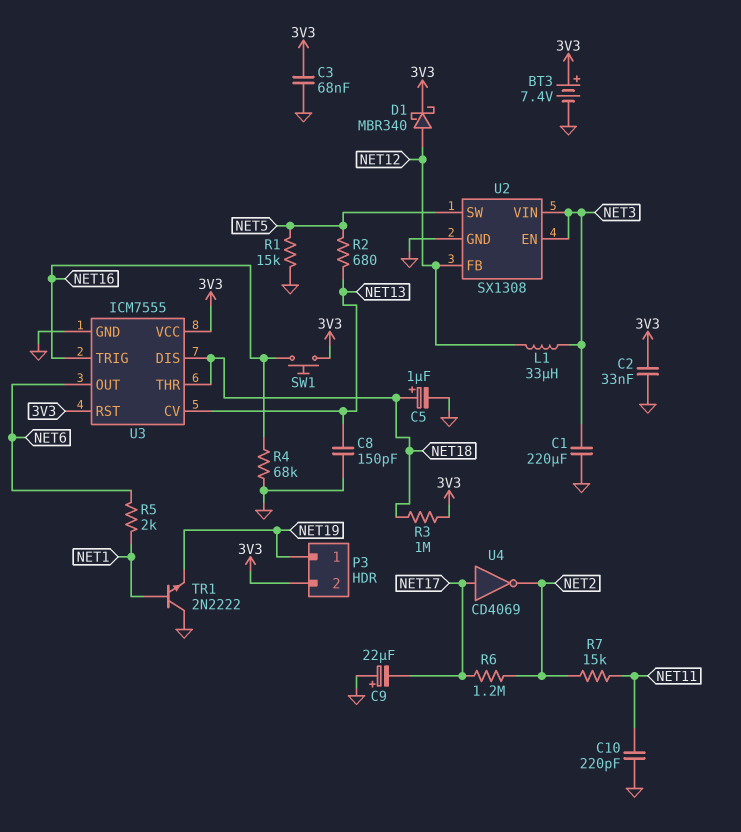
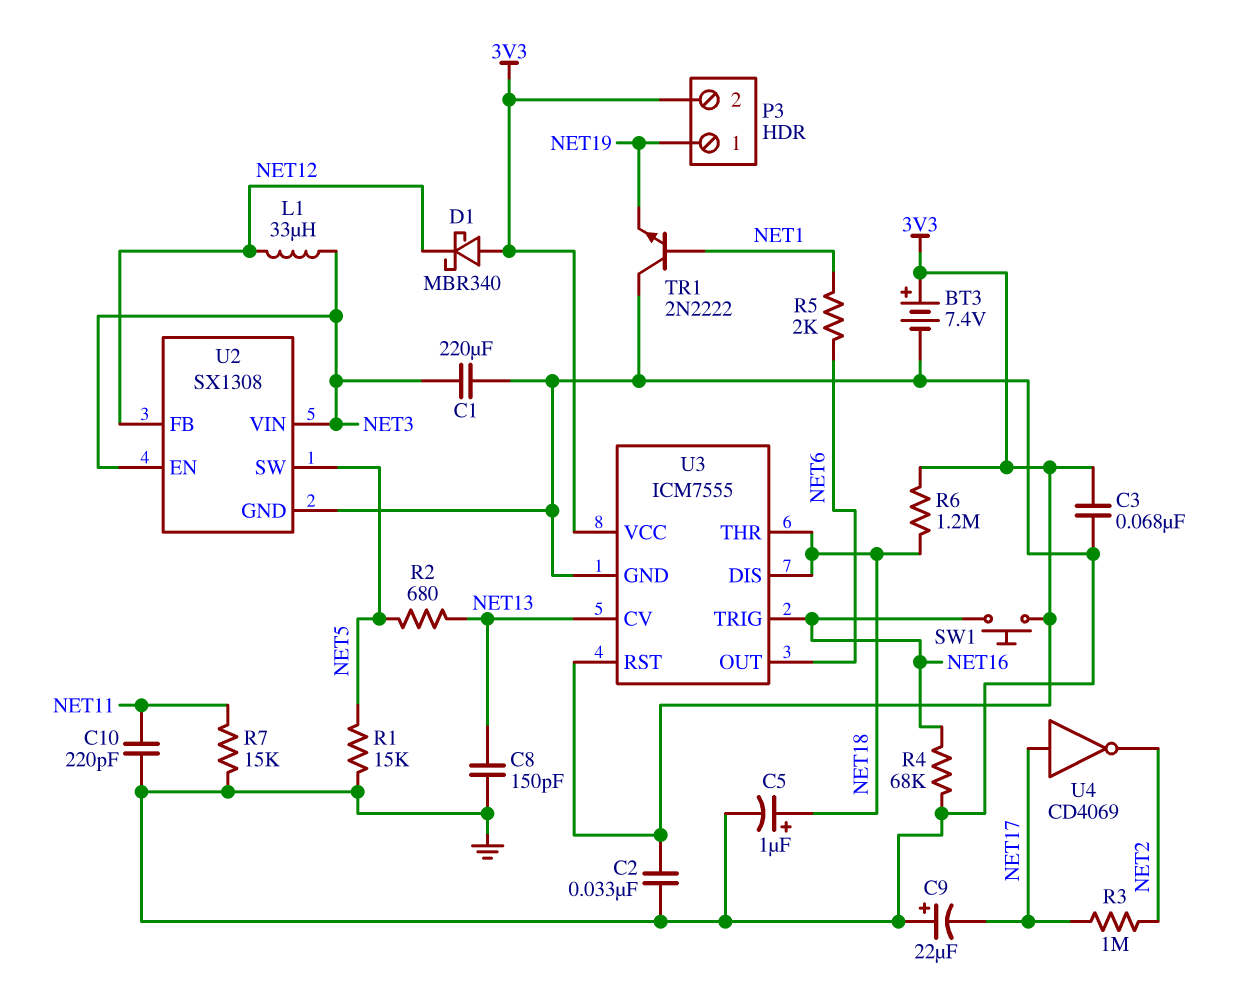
D1: schottky MBR340 (A NET12, K 3V3) -> schottky MBR340 (A 3V3, K NET12)
R3: 1M (3V3, NET18) -> 1M (NET2, NET17)
R6: 1.2M (NET2, NET17) -> 1.2M (3V3, NET18)
R7: 15k (NET2, NET11) -> 15k (GND, NET11)

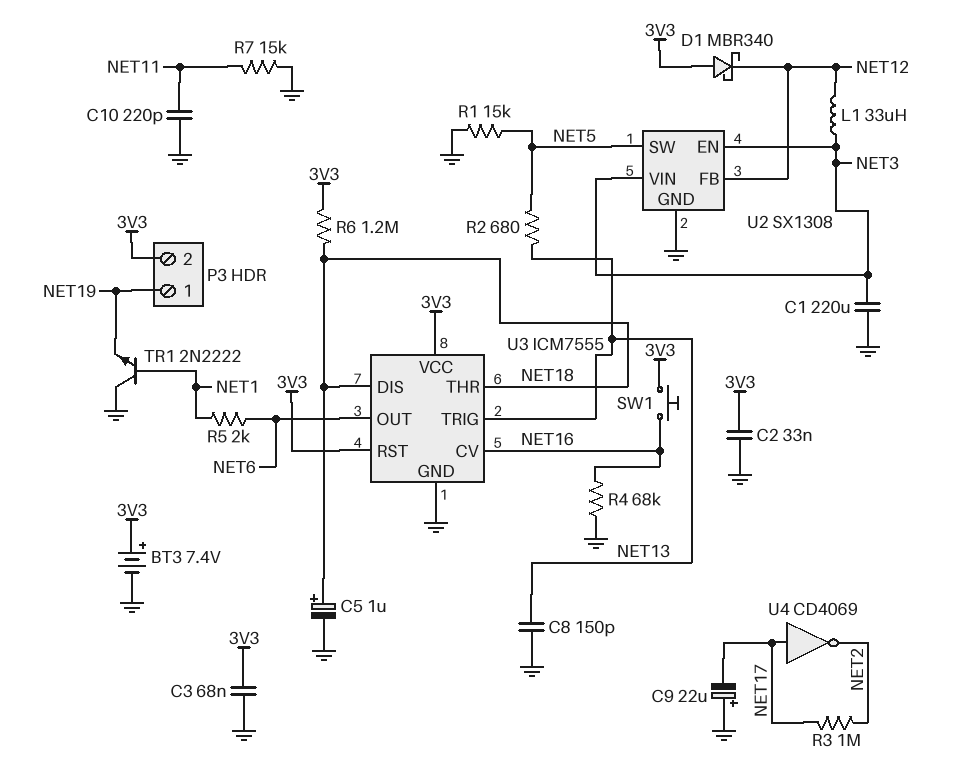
U3 pin CV: NET13 -> NET16
U3 pin TRIG: NET16 -> NET13

